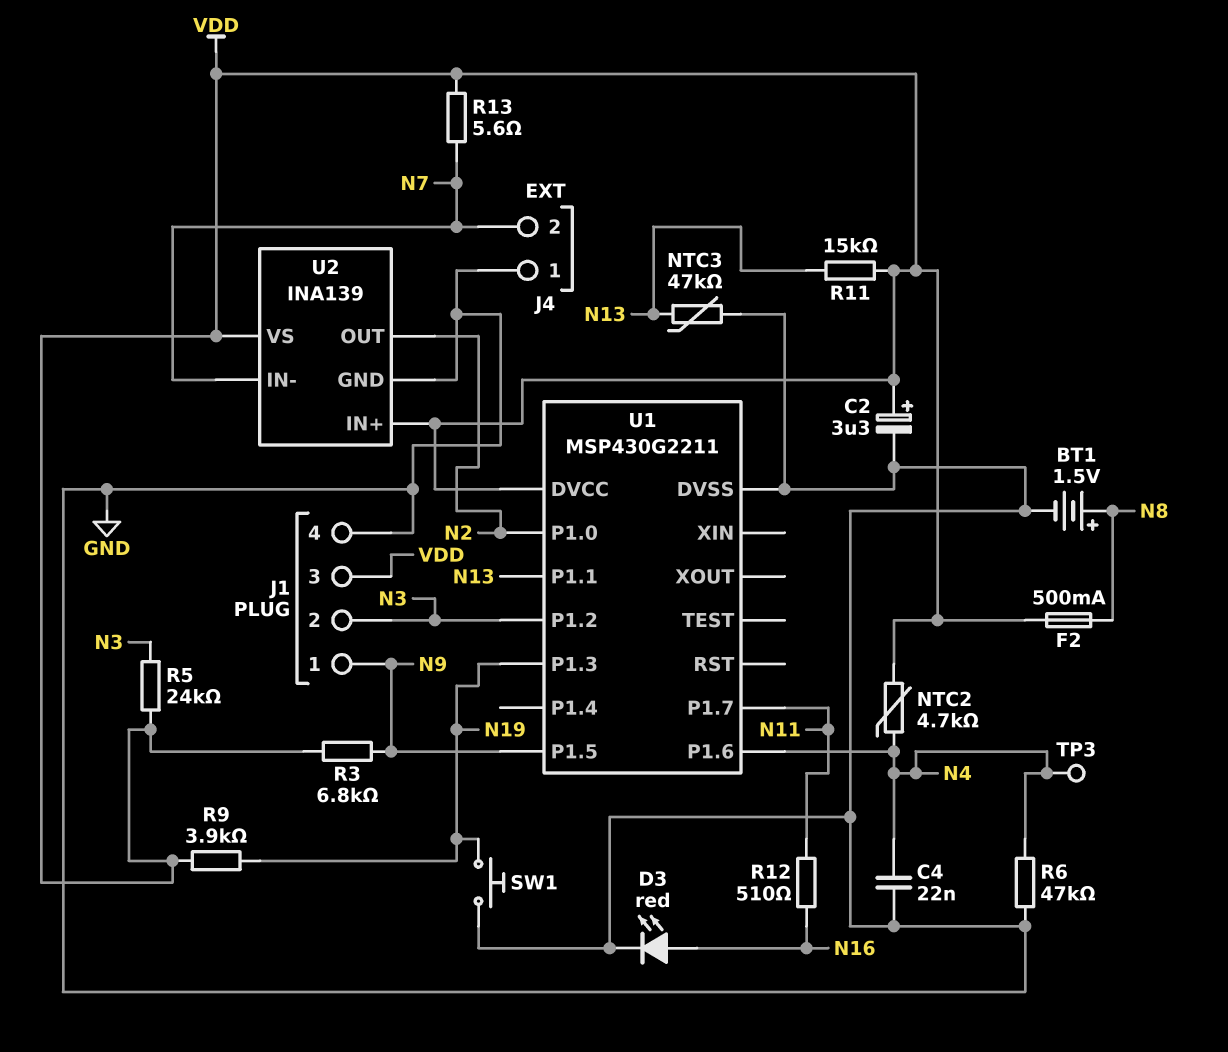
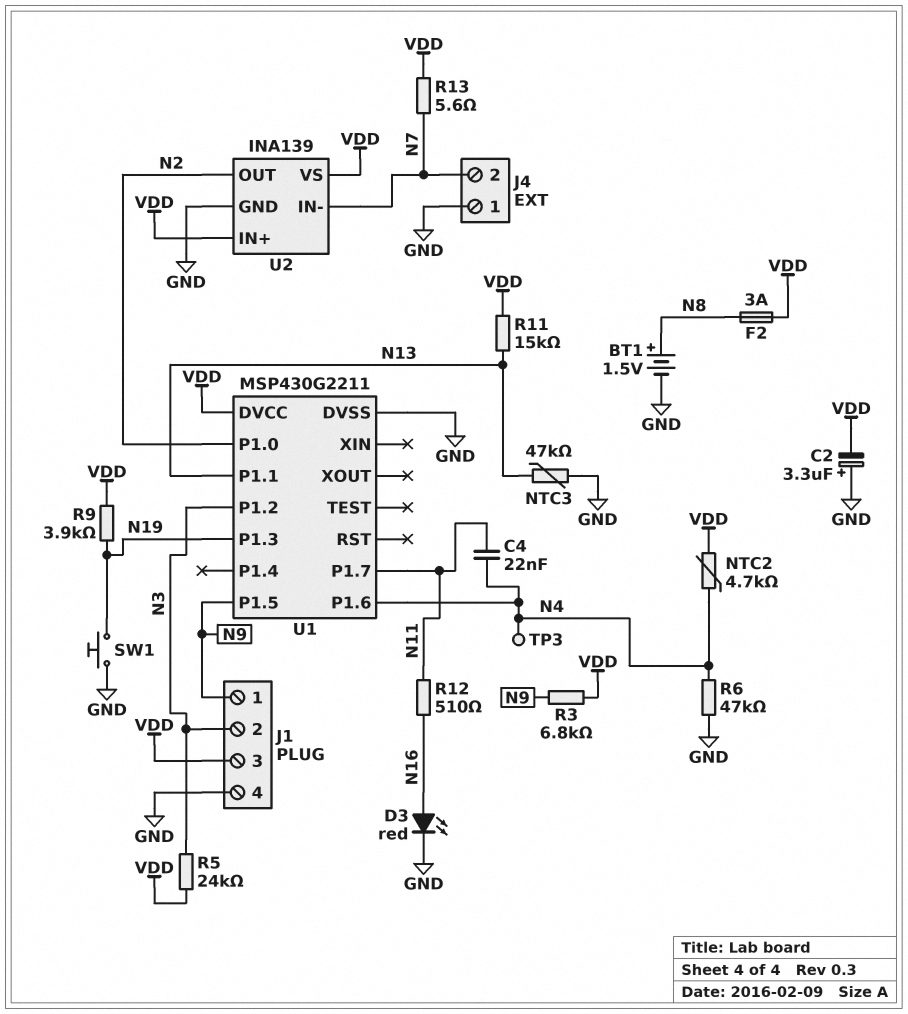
C2: 3.3uF (plus VDD, minus GND) -> 3.3uF (plus GND, minus VDD)
C4: 22nF (GND, N4) -> 22nF (N4, N11)
F2: 500mA (N8, VDD) -> 3A (N8, VDD)

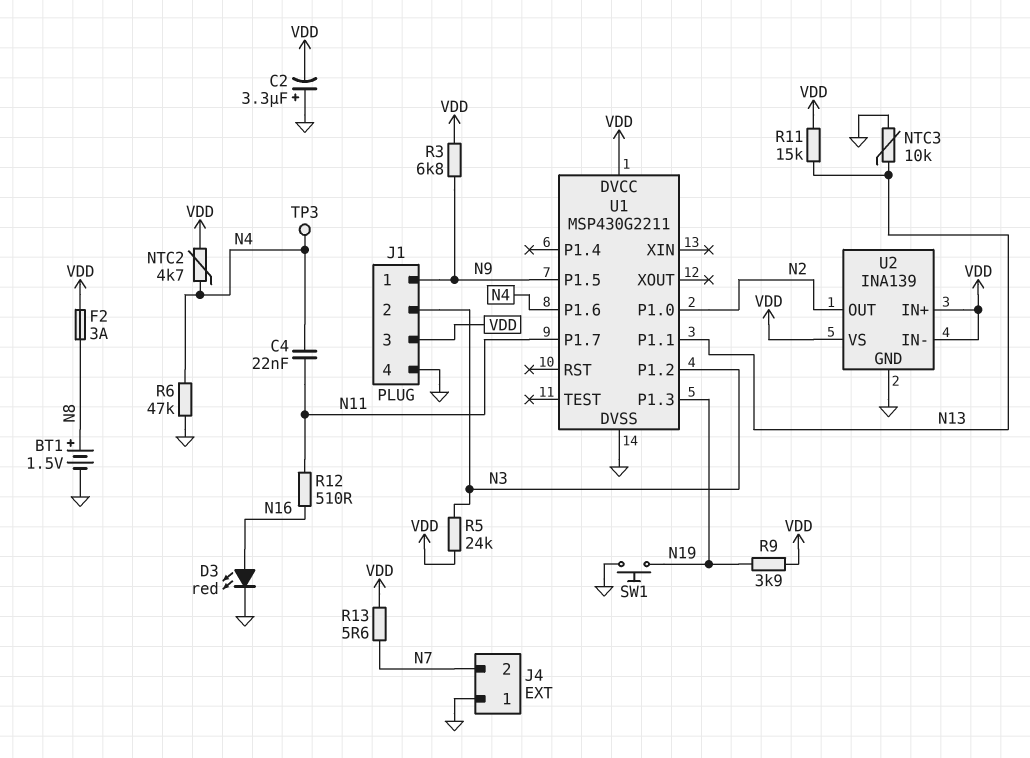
NTC3: 47k (GND, N13) -> 10k (GND, N13)
U2 pin IN-: N7 -> VDD

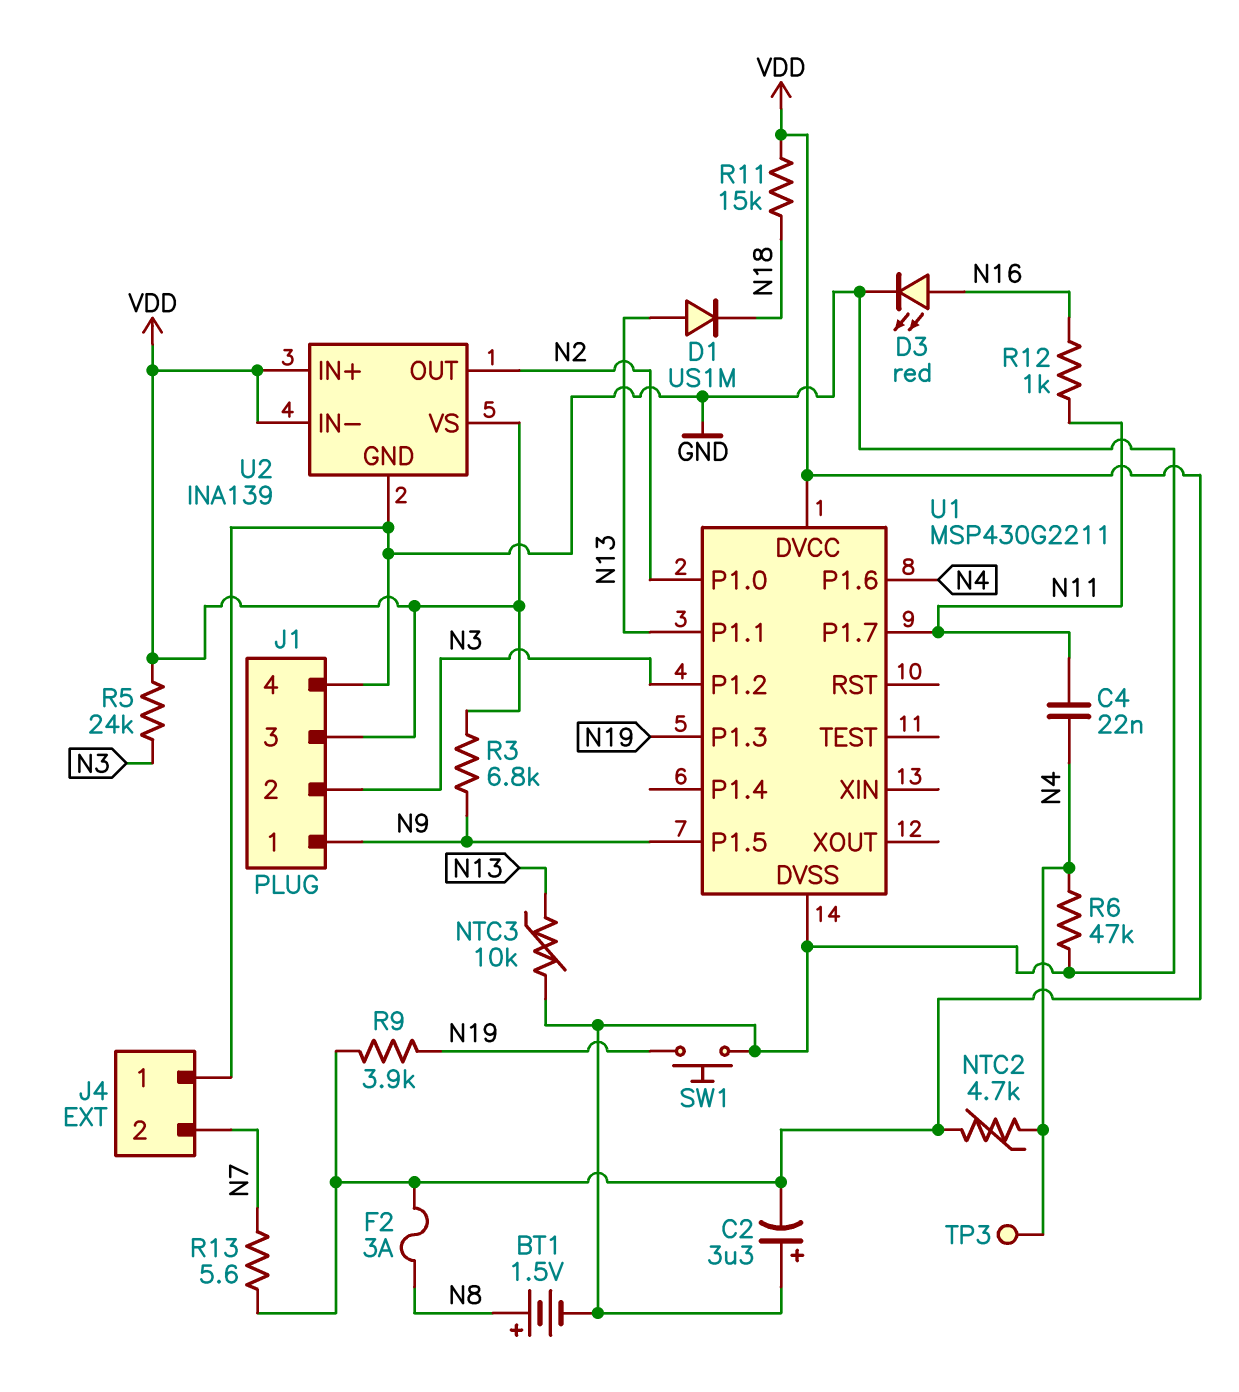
D1: none -> diode US1M (A N13, K N18)
R11: 15k (N13, VDD) -> 15k (N18, VDD)
R12: 510 (N11, N16) -> 1k (N11, N16)

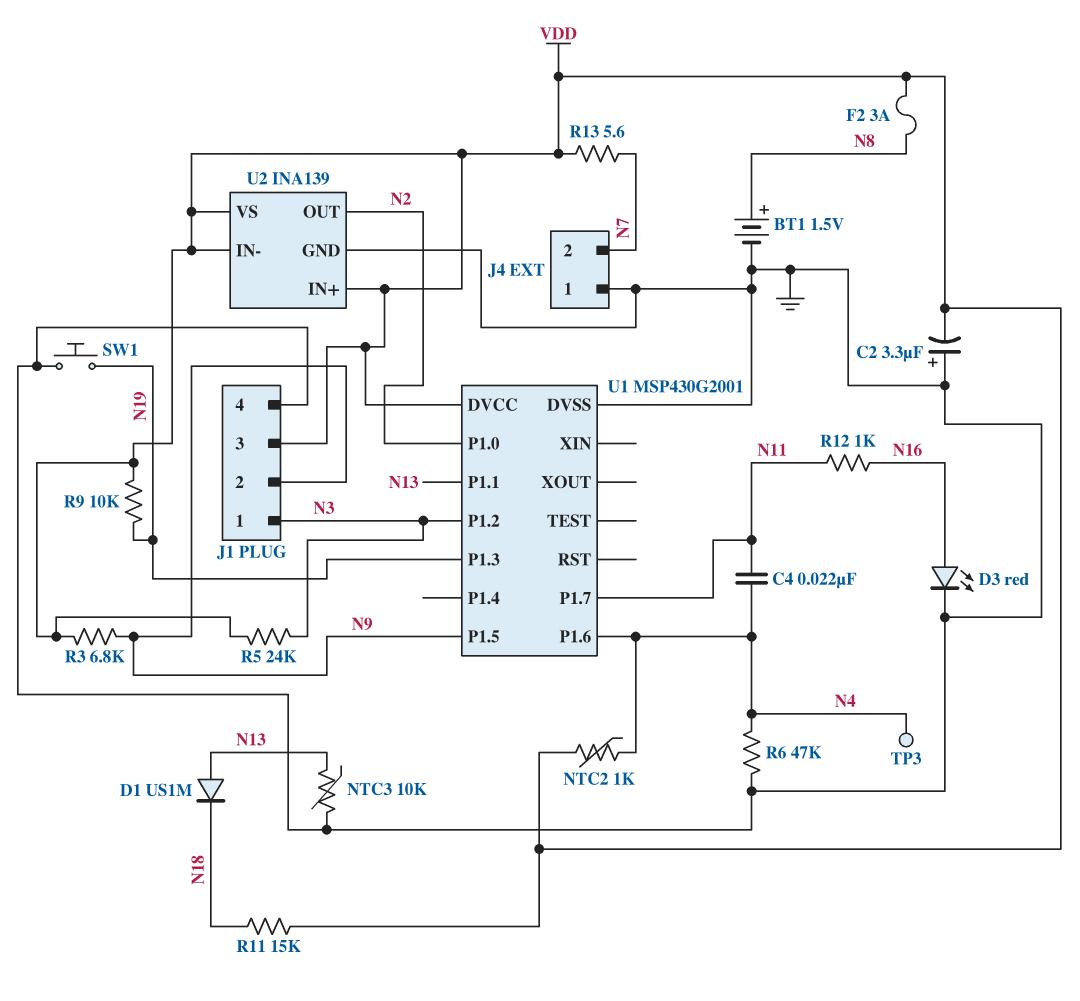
J1 pin 1: N9 -> N3
J1 pin 2: N3 -> N9
NTC2: 4.7k (N4, VDD) -> 1k (N4, VDD)
R9: 3.9k (N19, VDD) -> 10k (N19, VDD)
U1: MSP430G2211 -> MSP430G2001

